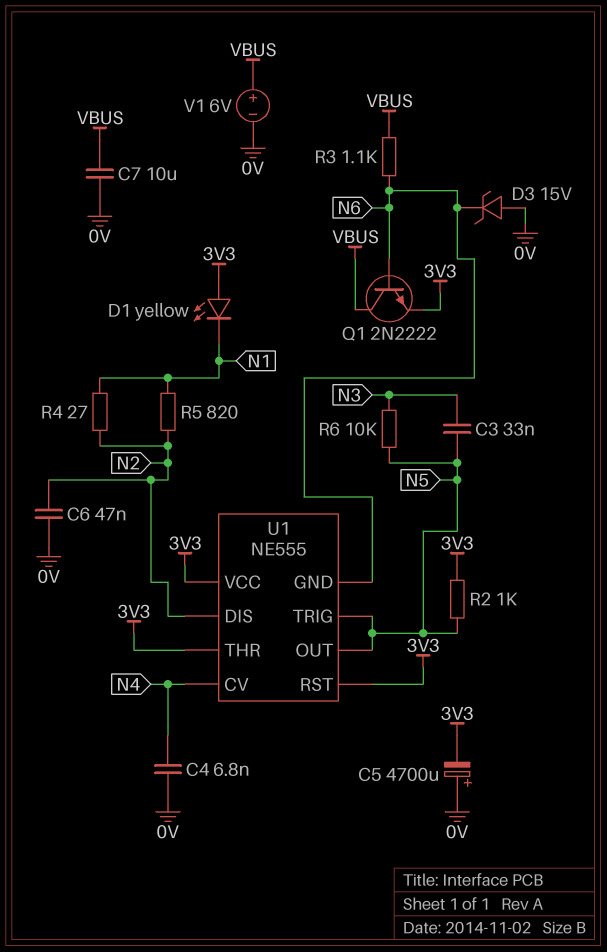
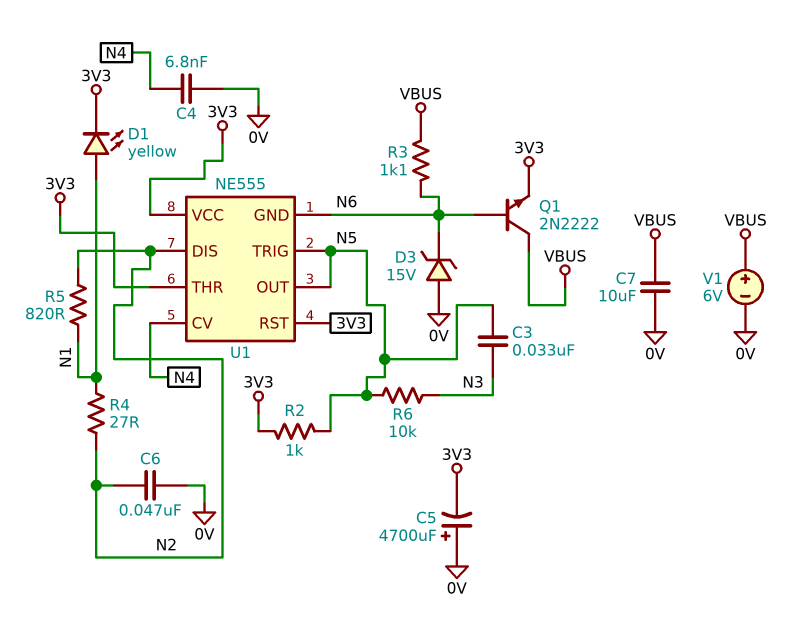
D1: LED yellow (A 3V3, K N1) -> LED yellow (A N1, K 3V3)

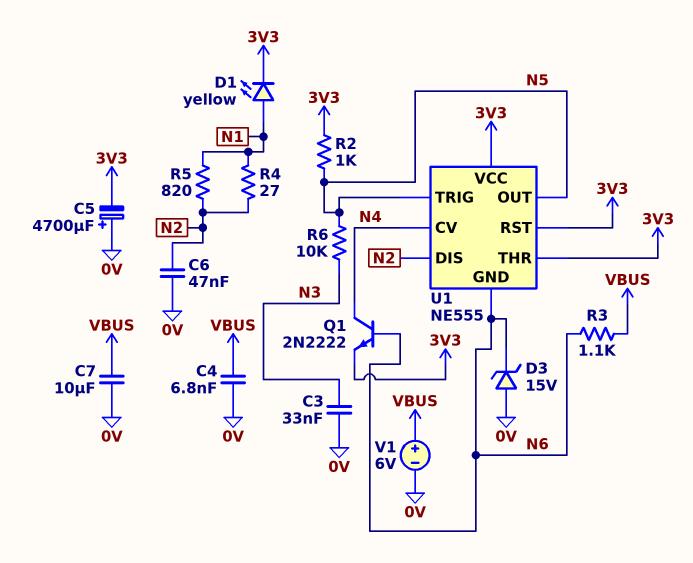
C3: 33nF (N3, N5) -> 33nF (0V, N3)
C4: 6.8nF (0V, N4) -> 6.8nF (0V, VBUS)
Q1: NPN 2N2222 (B N6, C VBUS, E 3V3) -> NPN 2N2222 (B N6, C N4, E 3V3)

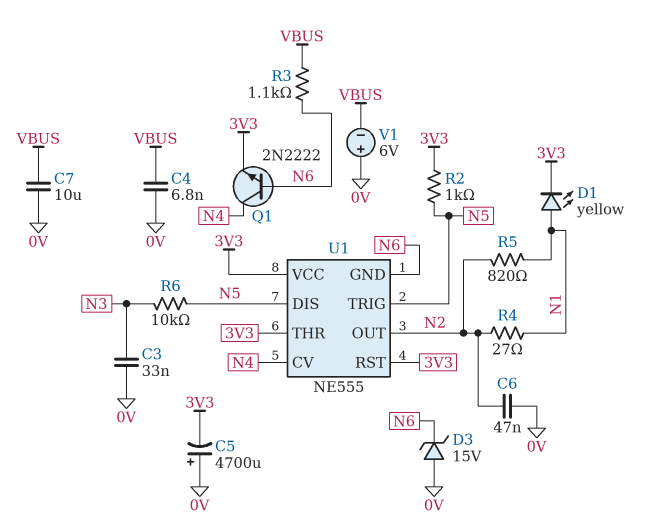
U1 pin DIS: N2 -> N5
U1 pin OUT: N5 -> N2
V1: 6V (plus VBUS, minus 0V) -> 6V (plus 0V, minus VBUS)

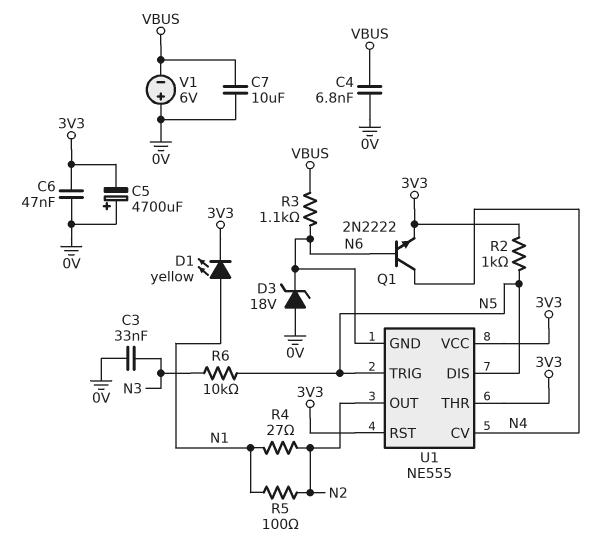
C6: 47nF (0V, N2) -> 47nF (0V, 3V3)
D3: zener 15V (A 0V, K N6) -> zener 18V (A 0V, K N6)
R5: 820 (N1, N2) -> 100 (N1, N2)

